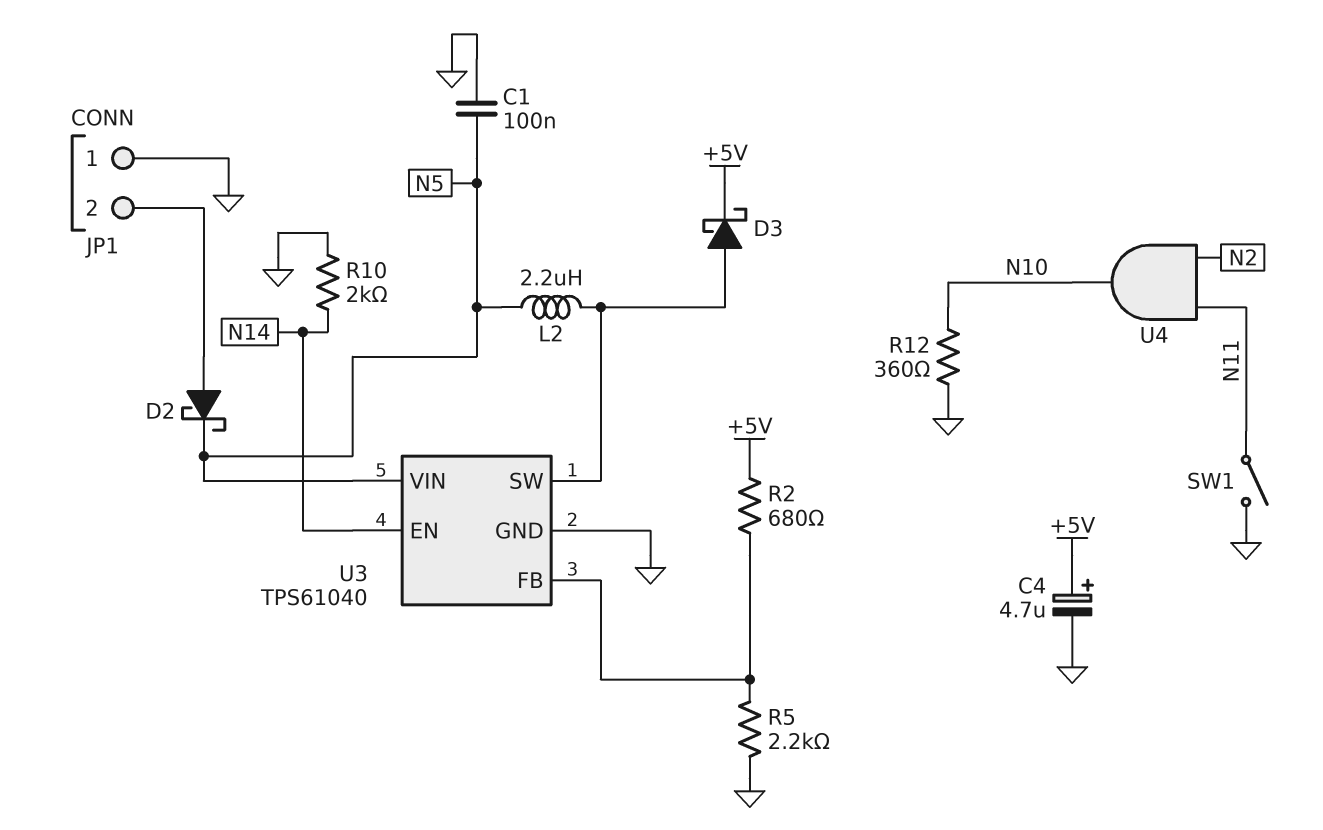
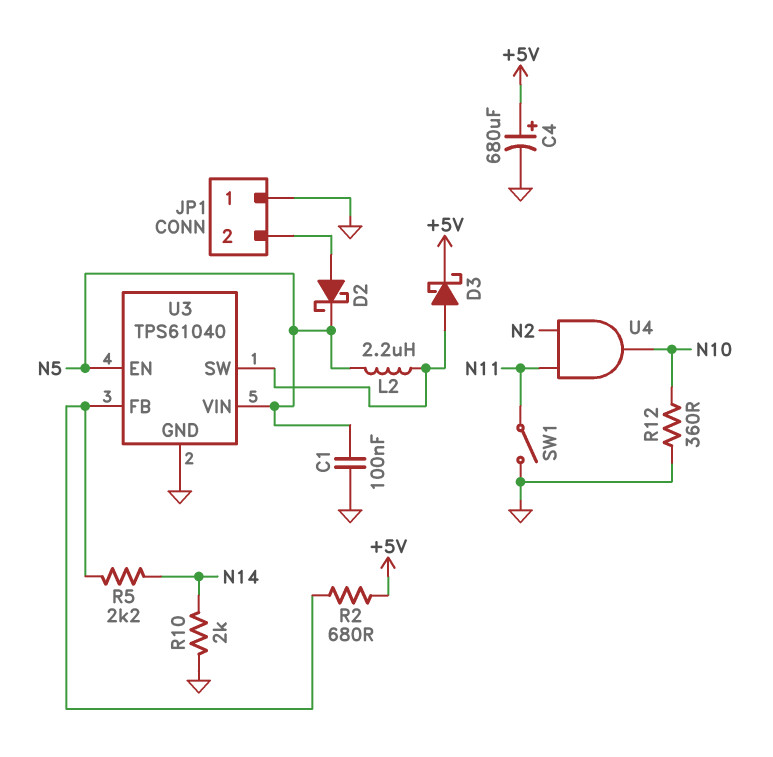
C4: 4.7uF (plus +5V, minus GND) -> 680uF (plus +5V, minus GND)
R5: 2.2k (GND, U3/FB) -> 2.2k (N14, U3/FB)
U3 pin EN: N14 -> N5

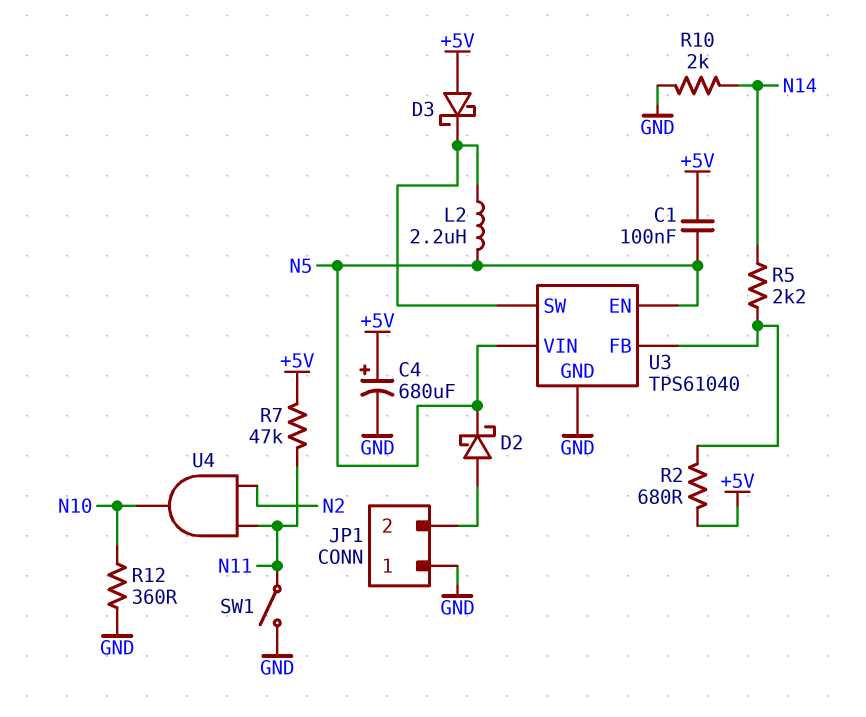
C1: 100nF (GND, N5) -> 100nF (+5V, N5)
D3: schottky (A U3/SW, K +5V) -> schottky (A +5V, K U3/SW)
R7: none -> 47k (+5V, N11)

